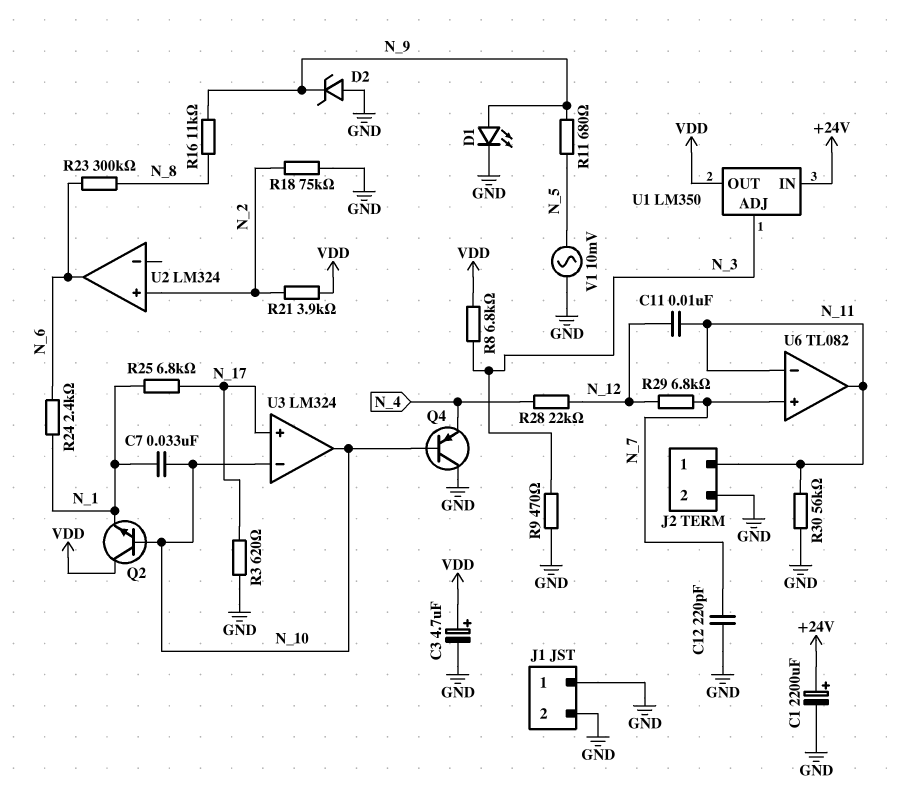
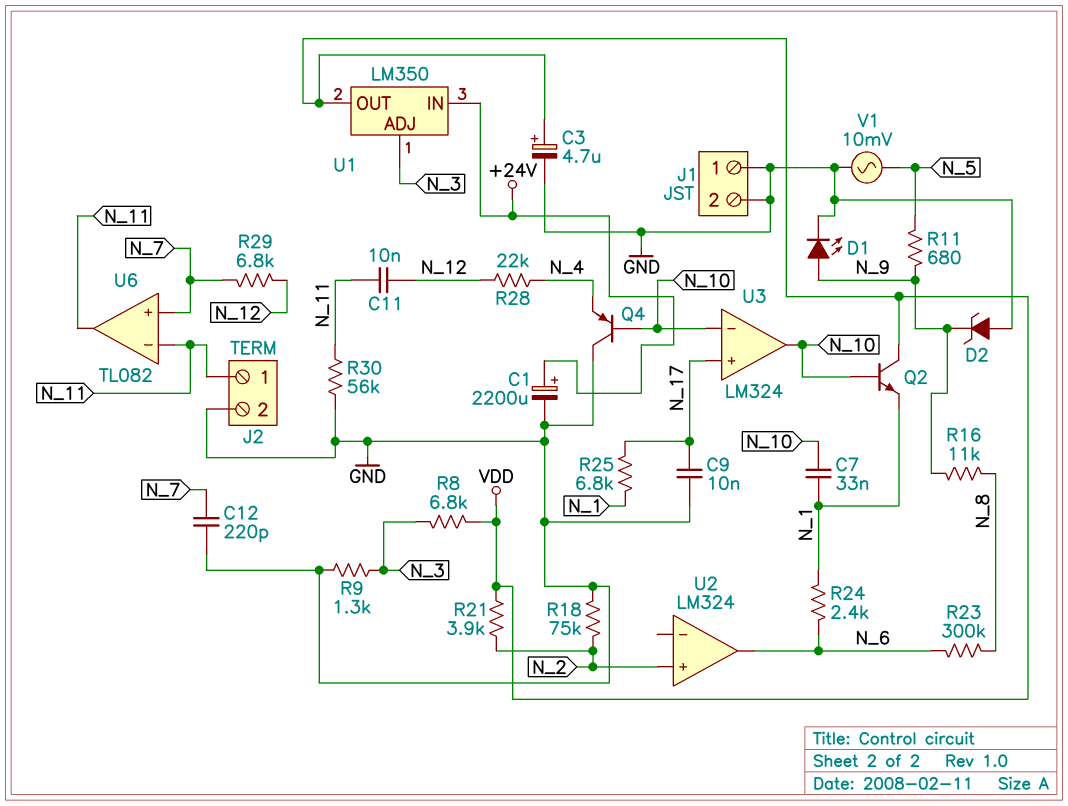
C9: none -> 10nF (GND, N_17)
R3: 620 (GND, N_17) -> none
R9: 470 (GND, N_3) -> 1.3k (GND, N_3)

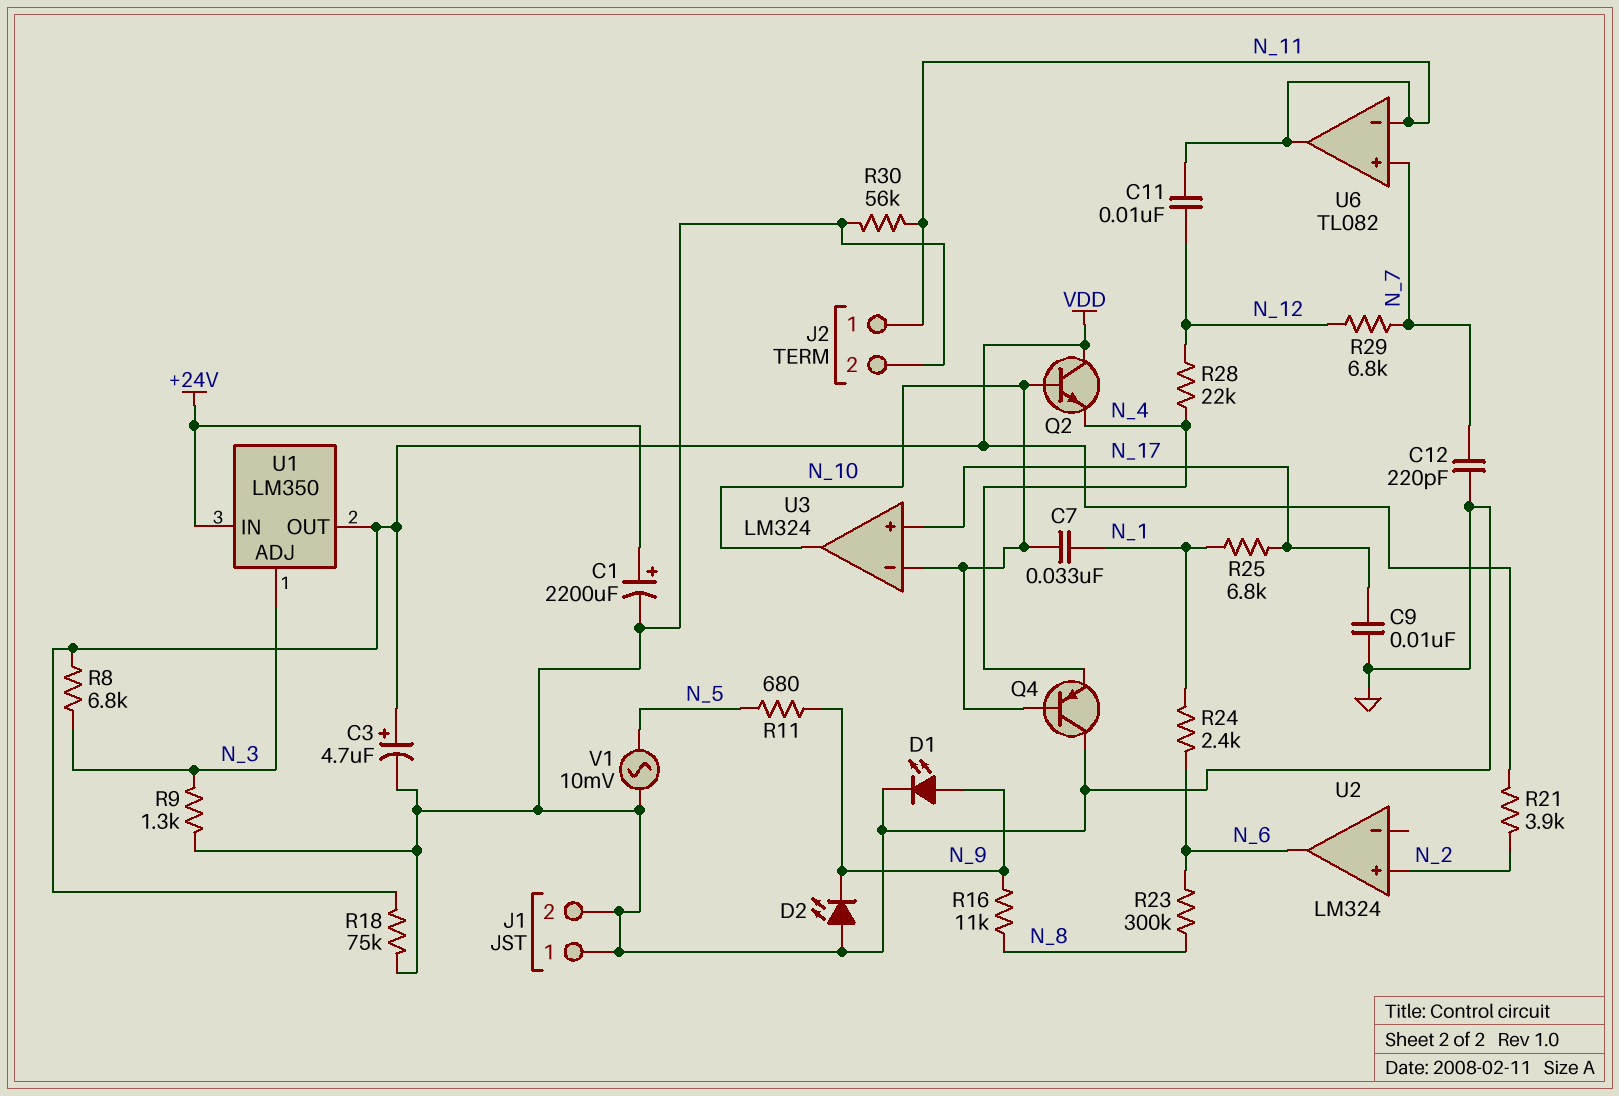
D2: zener (A GND, K N_9) -> LED (A GND, K N_9)
Q2: NPN (B N_10, C VDD, E N_1) -> NPN (B N_10, C VDD, E N_4)
R18: 75k (GND, N_2) -> 75k (GND, VDD)

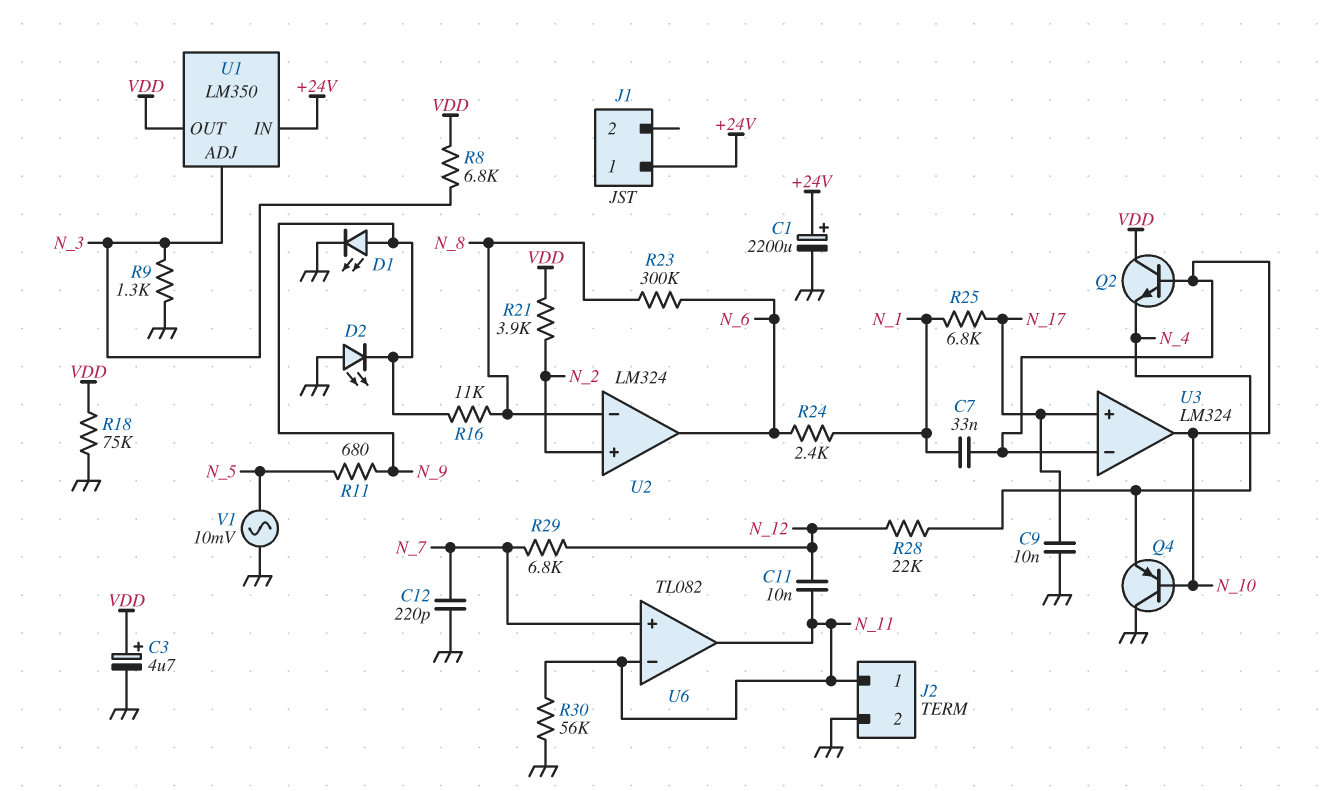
J1 pin 1: GND -> +24V
J1 pin 2: GND -> none
U2 pin in-: none -> N_8

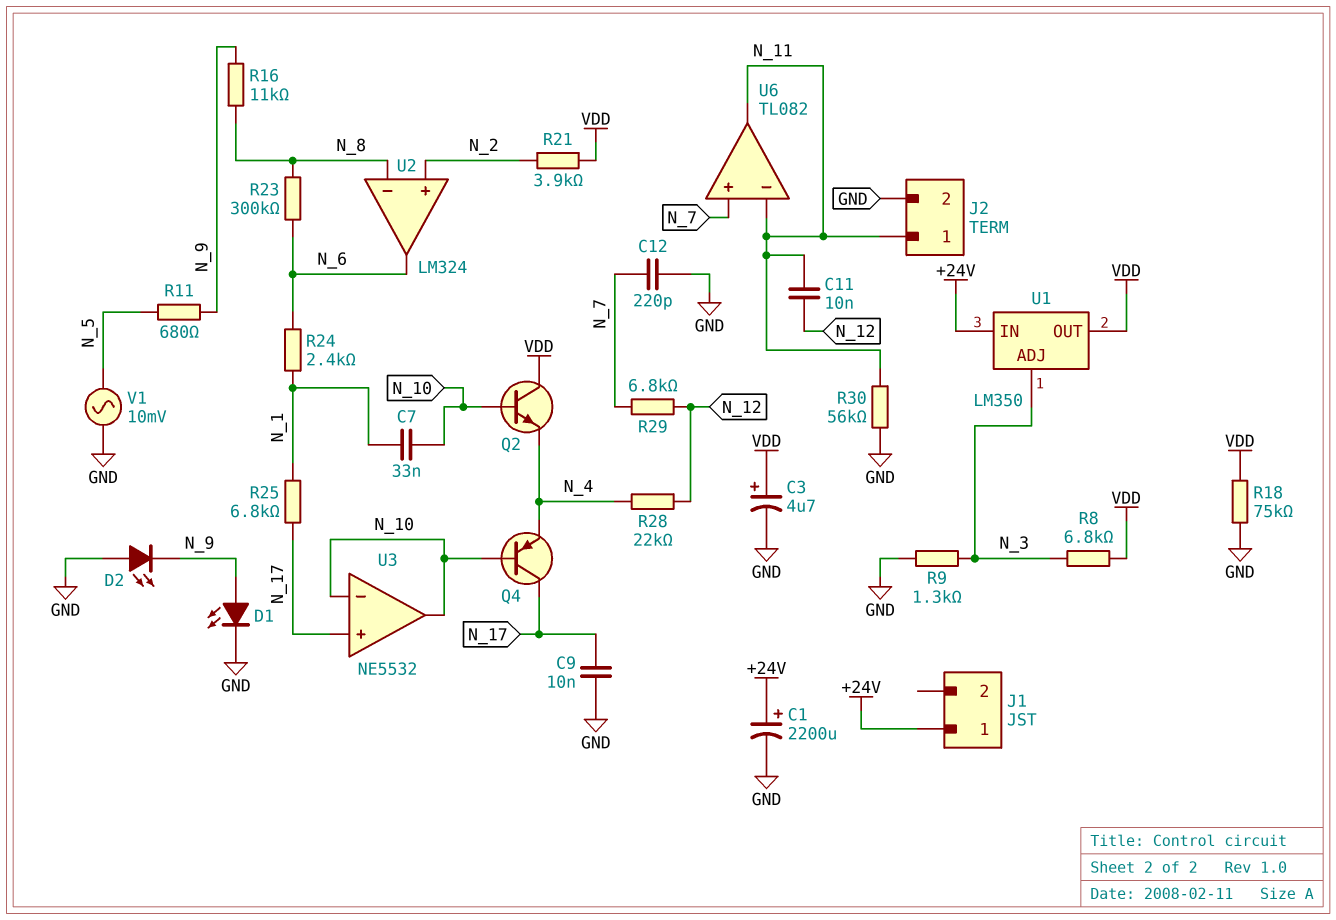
Q4: PNP (B N_10, C GND, E N_4) -> PNP (B N_10, C N_17, E N_4)
U3: LM324 -> NE5532

